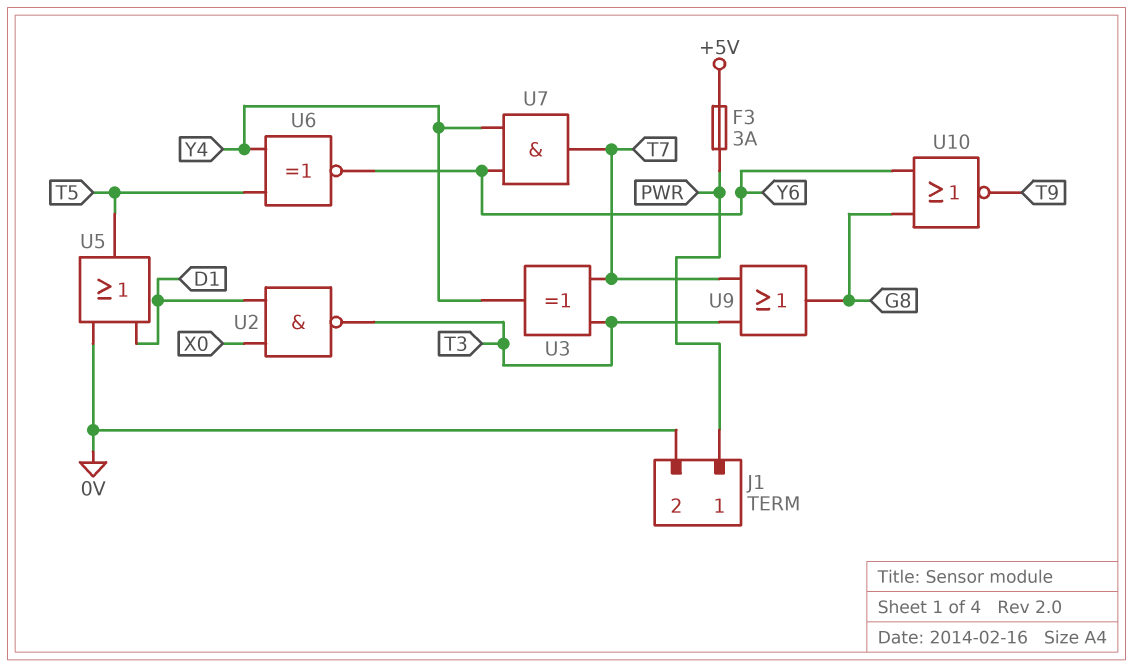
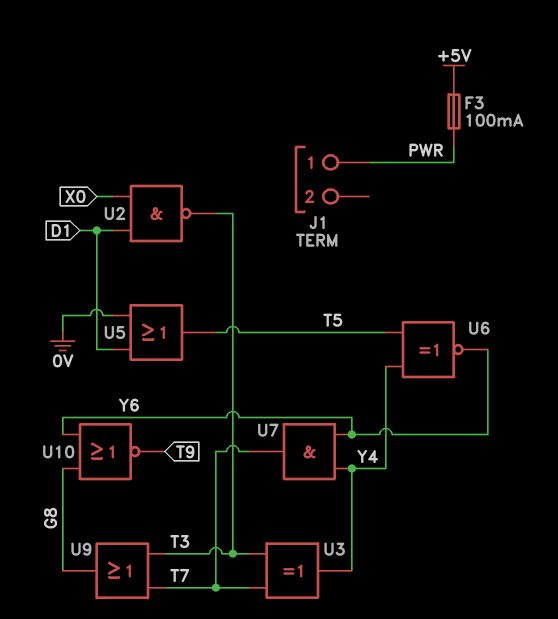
F3: 3A (+5V, PWR) -> 100mA (+5V, PWR)
J1 pin 2: 0V -> none

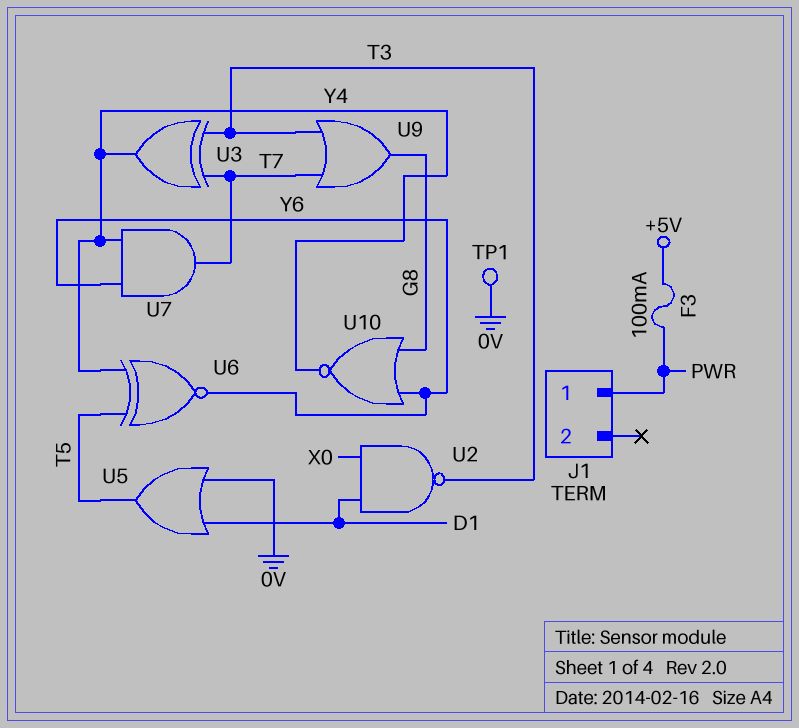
TP1: none -> test point (0V)
U10: NOR (in G8, in Y6, out T9) -> NOR (in G8, in Y6, out Y4)

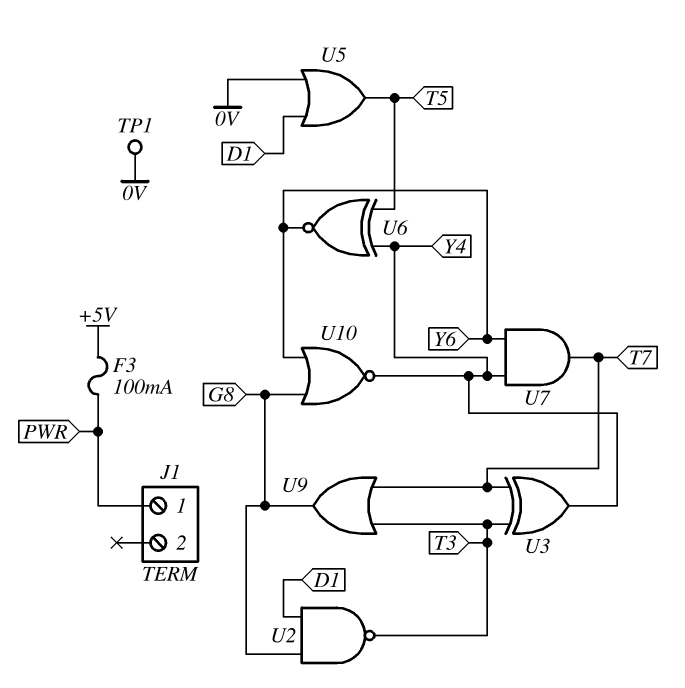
U2: NAND (in D1, in X0, out T3) -> NAND (in D1, in G8, out T3)

